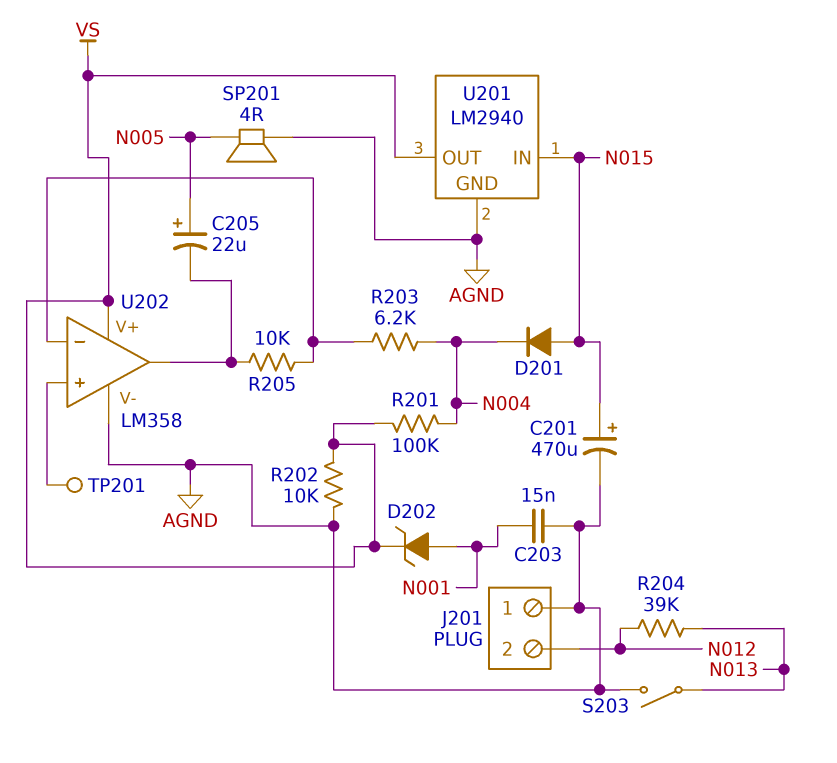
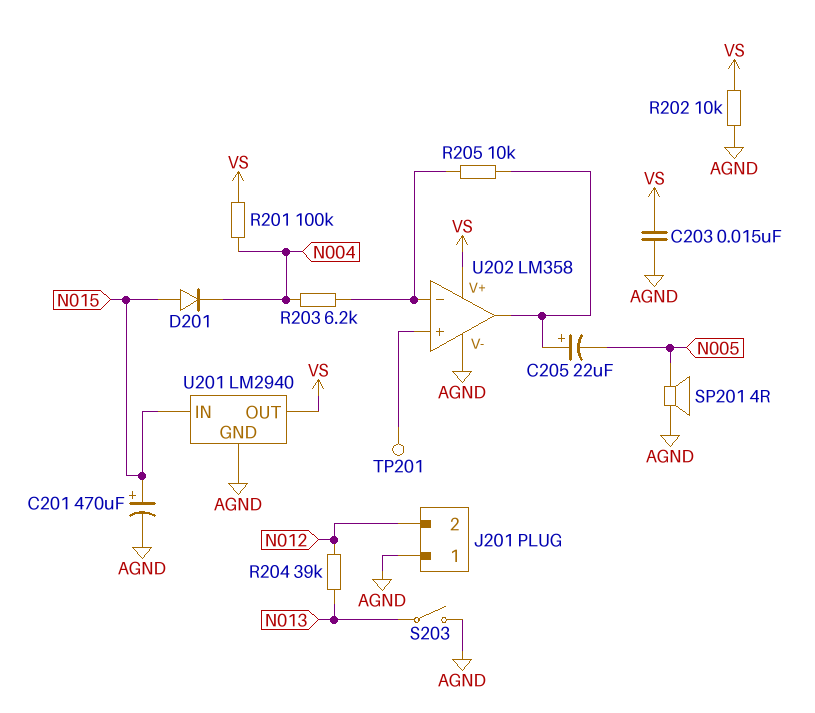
C203: 15nF (AGND, N001) -> 15nF (AGND, VS)
C205: 22uF (plus N005, minus U202/out) -> 22uF (plus U202/out, minus N005)
D202: zener (A N001, K VS) -> none

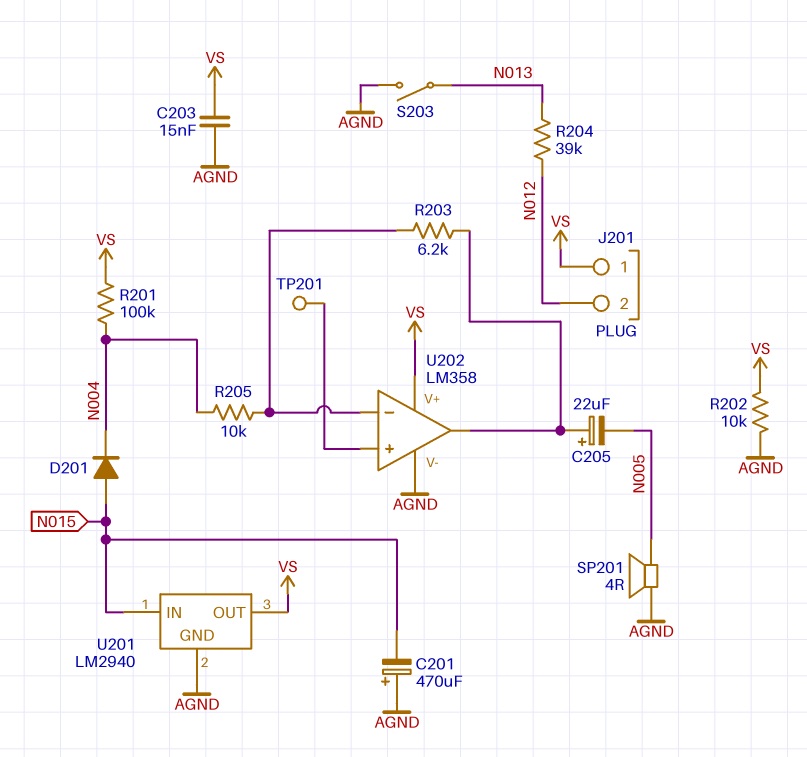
C201: 470uF (plus N015, minus AGND) -> 470uF (plus AGND, minus N015)
J201 pin 1: AGND -> VS
R203: 6.2k (N004, U202/in-) -> 6.2k (U202/in-, U202/out)
R205: 10k (U202/in-, U202/out) -> 10k (N004, U202/in-)

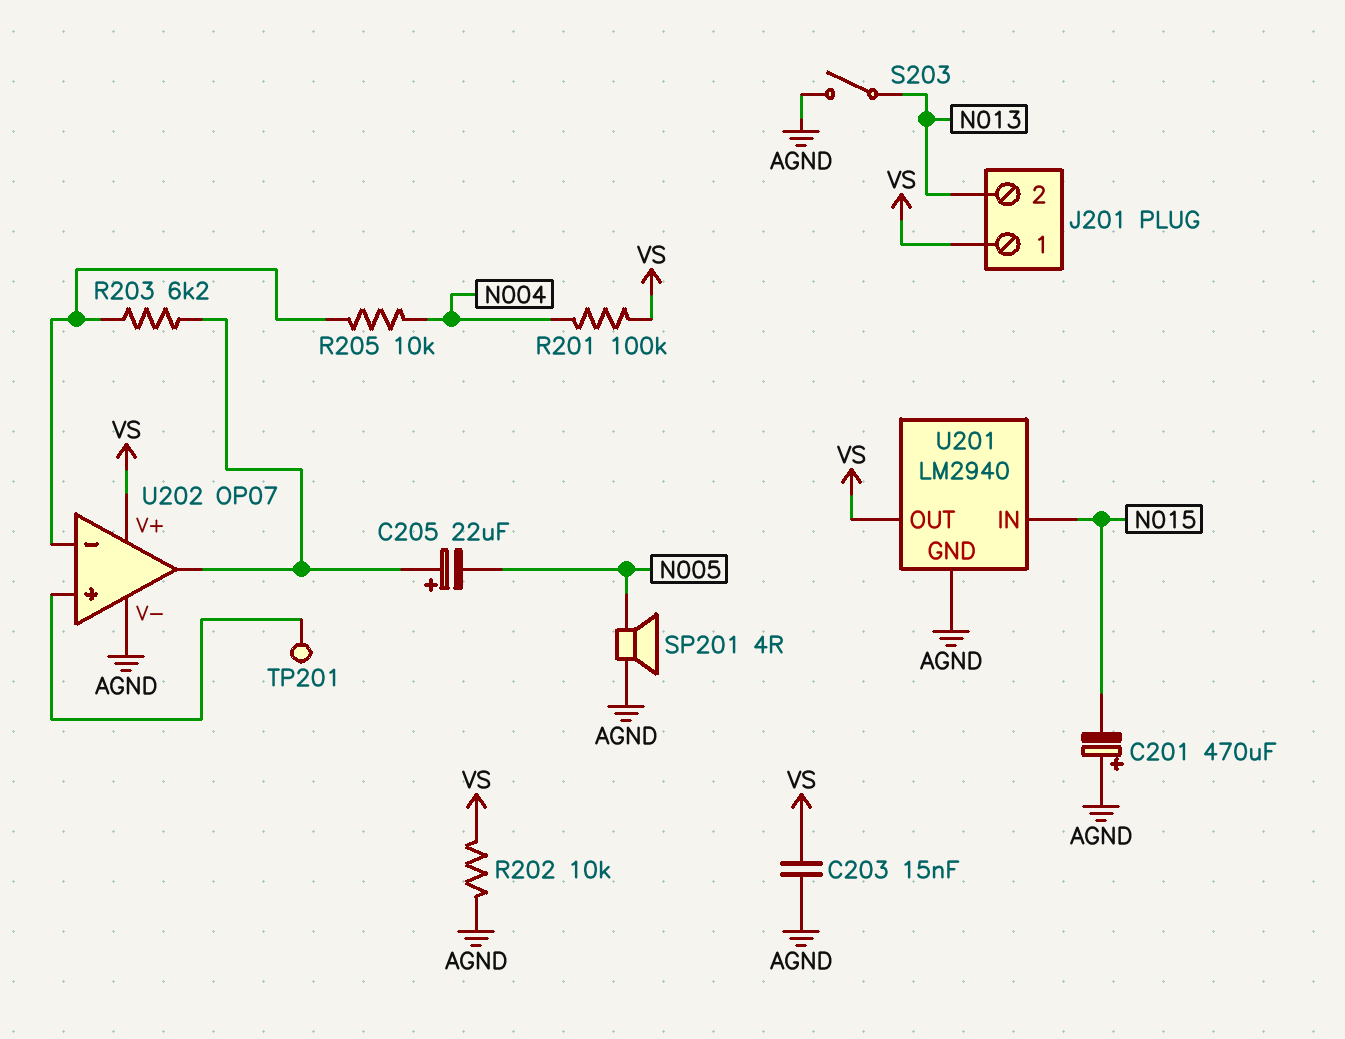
D201: diode (A N015, K N004) -> none
J201 pin 2: N012 -> N013
R204: 39k (N012, N013) -> none
U202: LM358 -> OP07

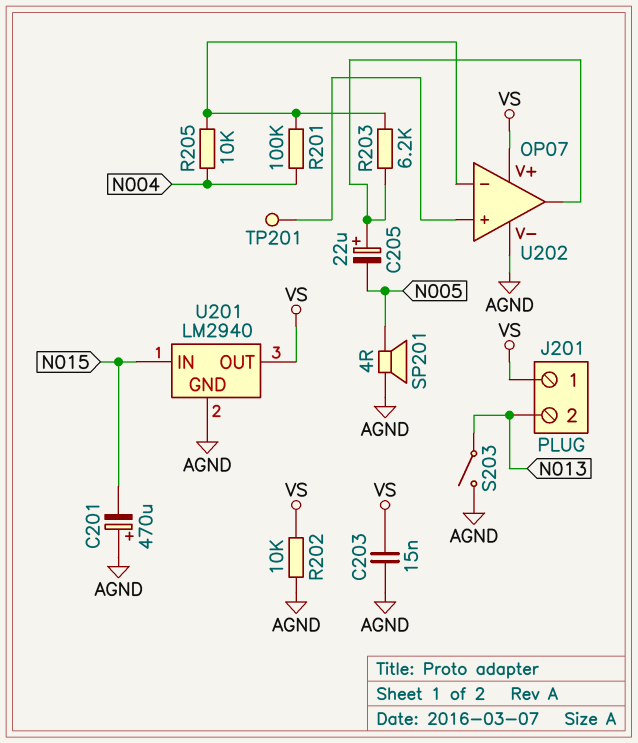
R201: 100k (N004, VS) -> 100k (N004, U202/in-)

